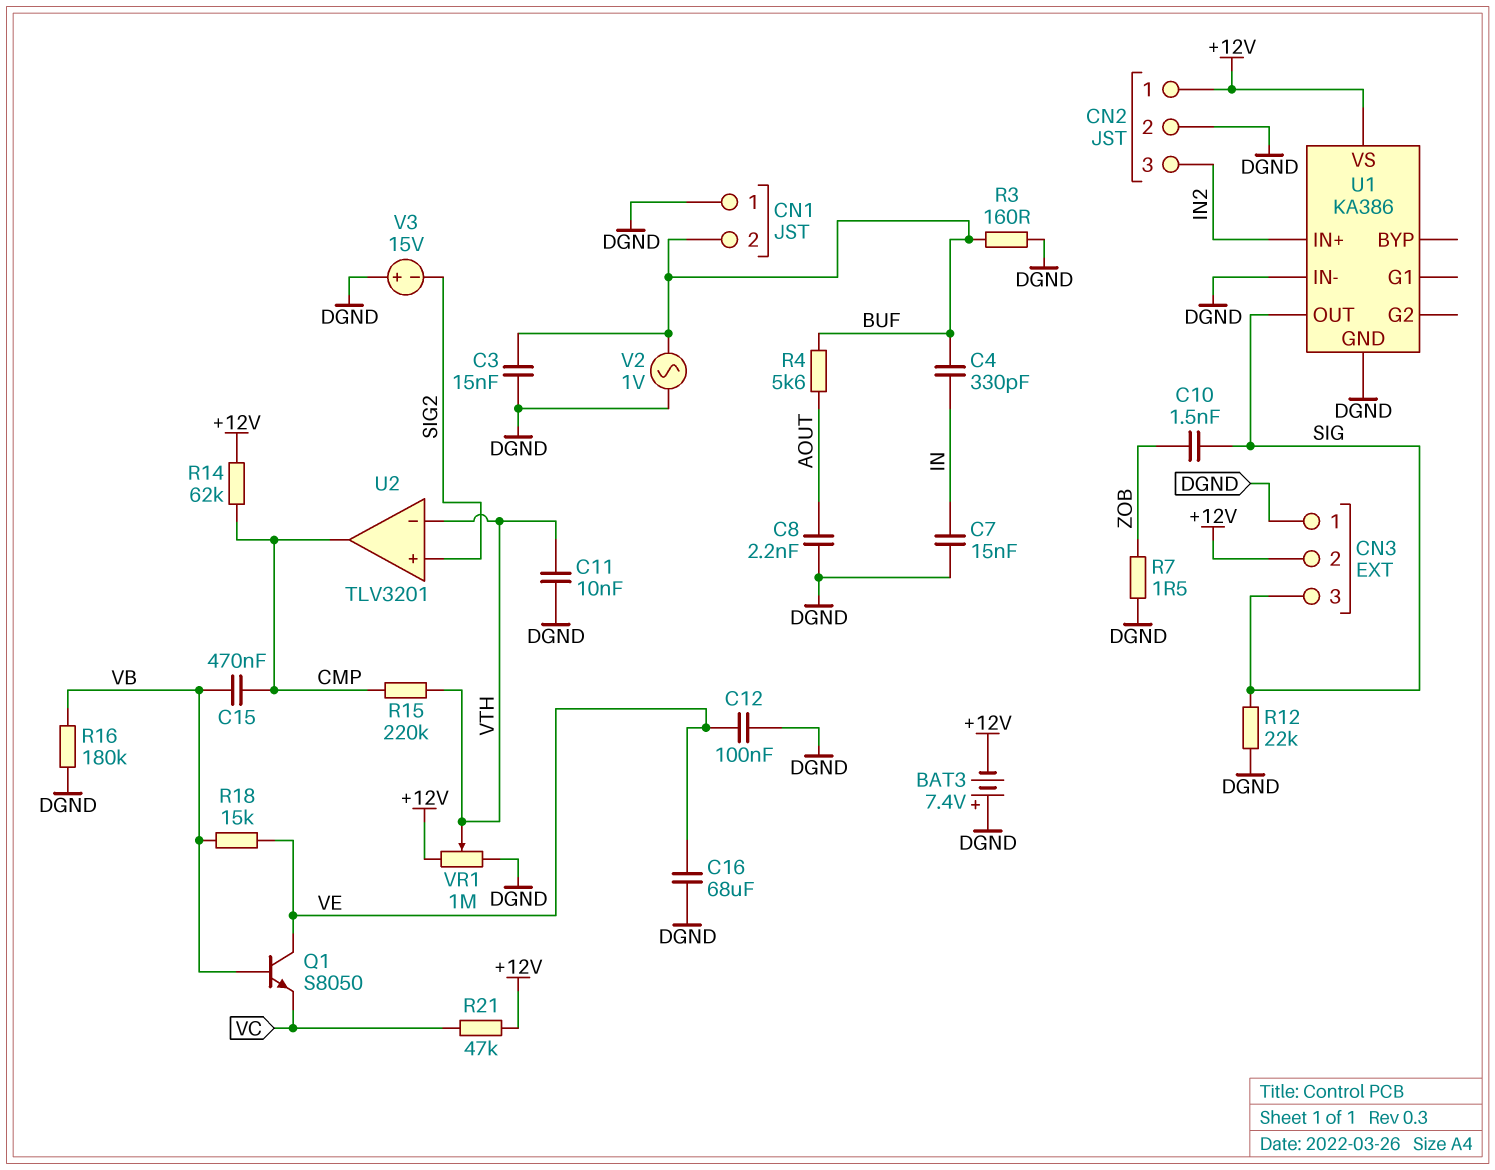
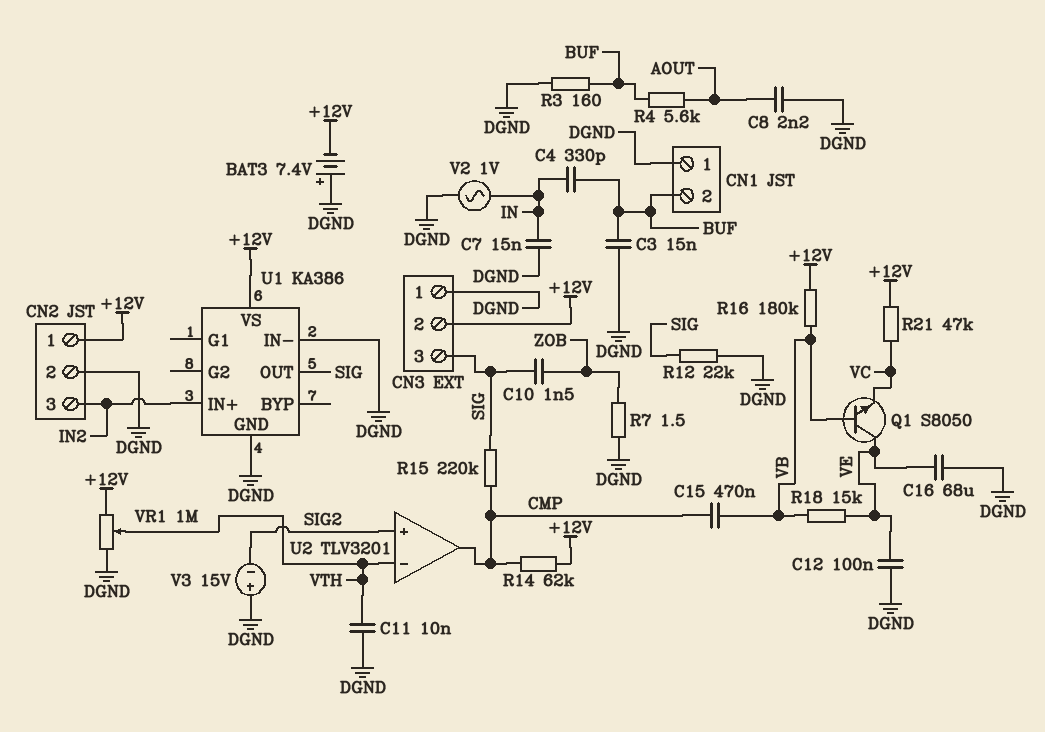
R15: 220k (CMP, VTH) -> 220k (CMP, SIG)
R16: 180k (DGND, VB) -> 180k (+12V, VB)
V2: AC 1V (BUF, DGND) -> AC 1V (DGND, IN)

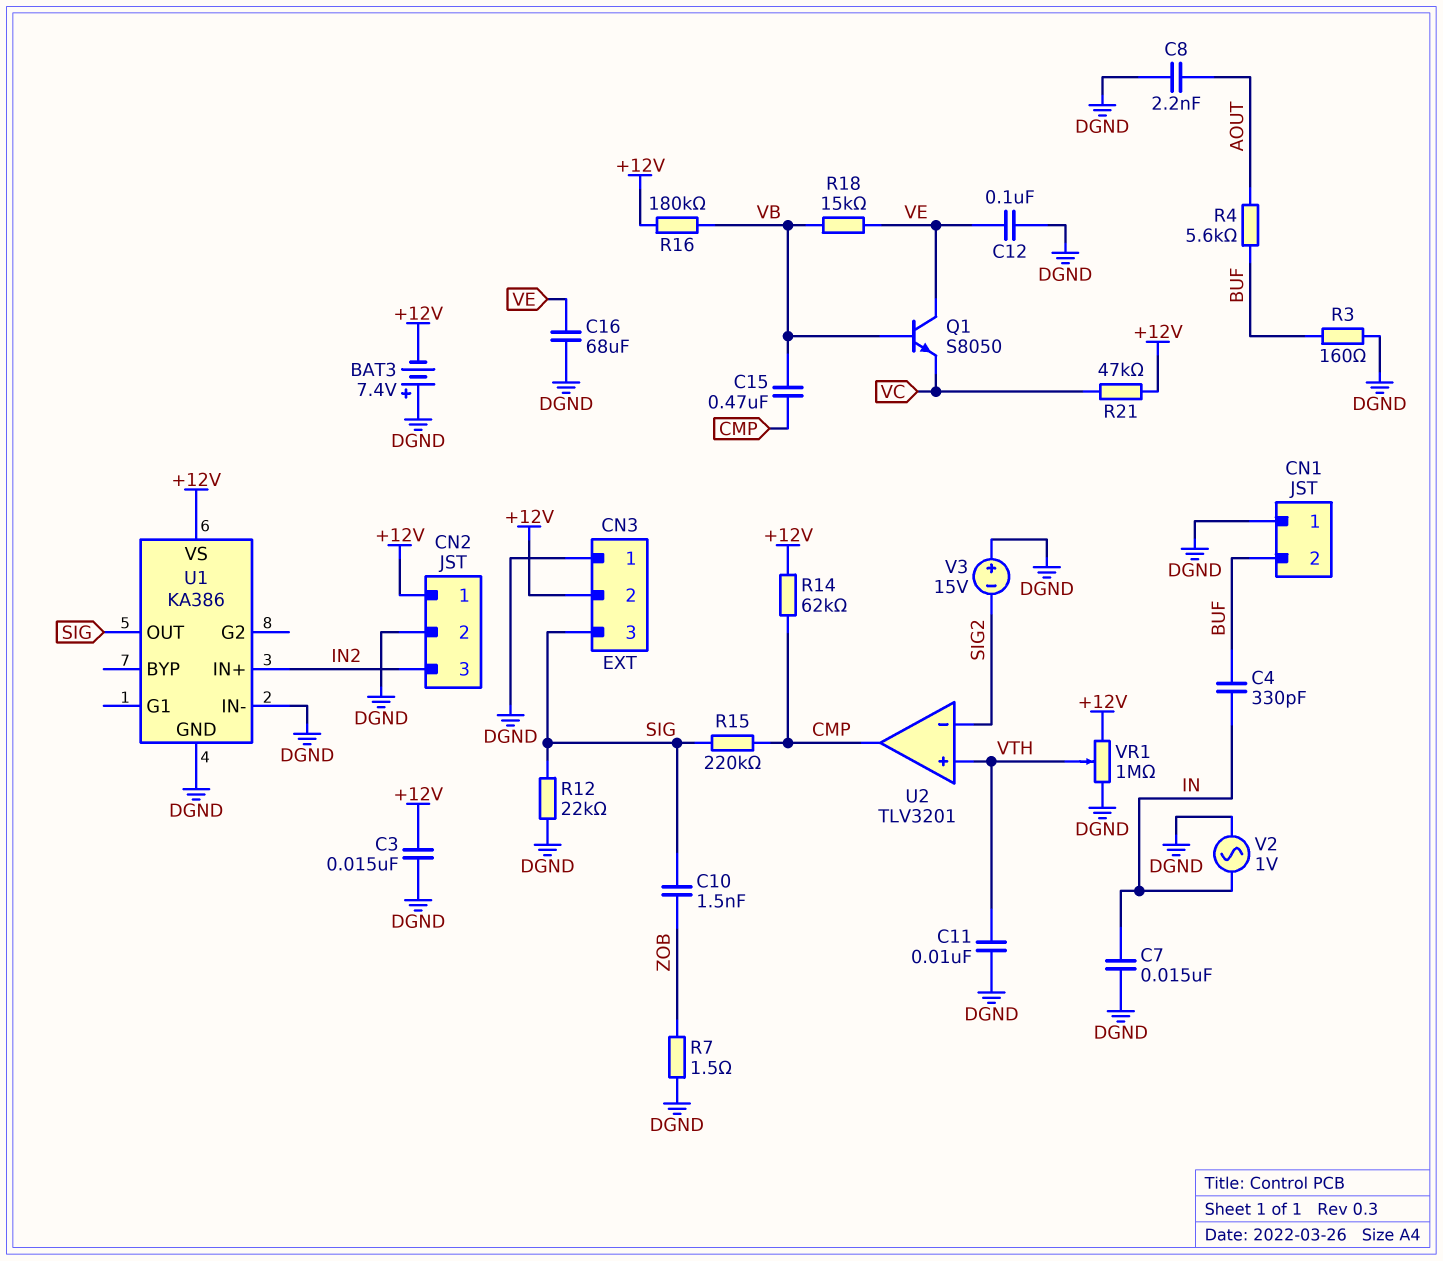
C3: 15nF (BUF, DGND) -> 15nF (+12V, DGND)
U2 pin in+: SIG2 -> VTH
U2 pin in-: VTH -> SIG2

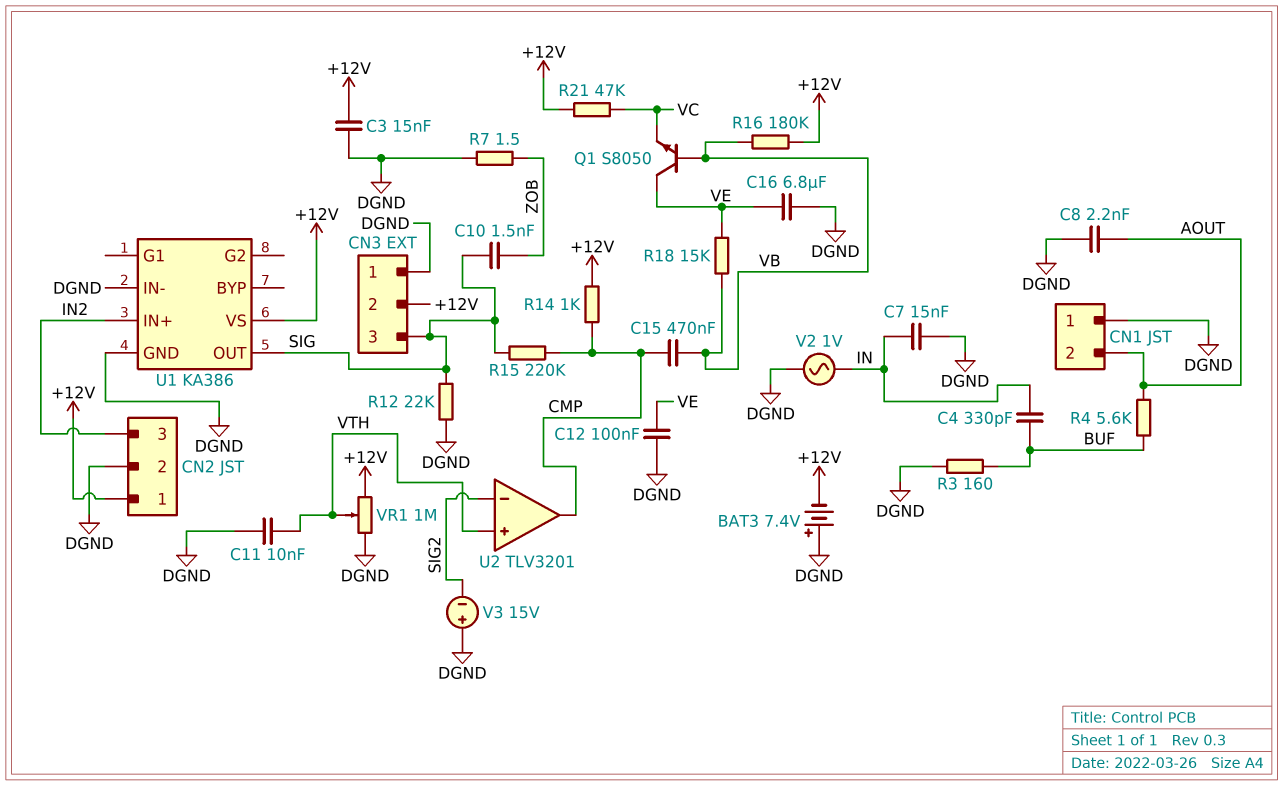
C16: 68uF (DGND, VE) -> 6.8uF (DGND, VE)
CN1 pin 2: BUF -> AOUT
R14: 62k (+12V, CMP) -> 1k (+12V, CMP)

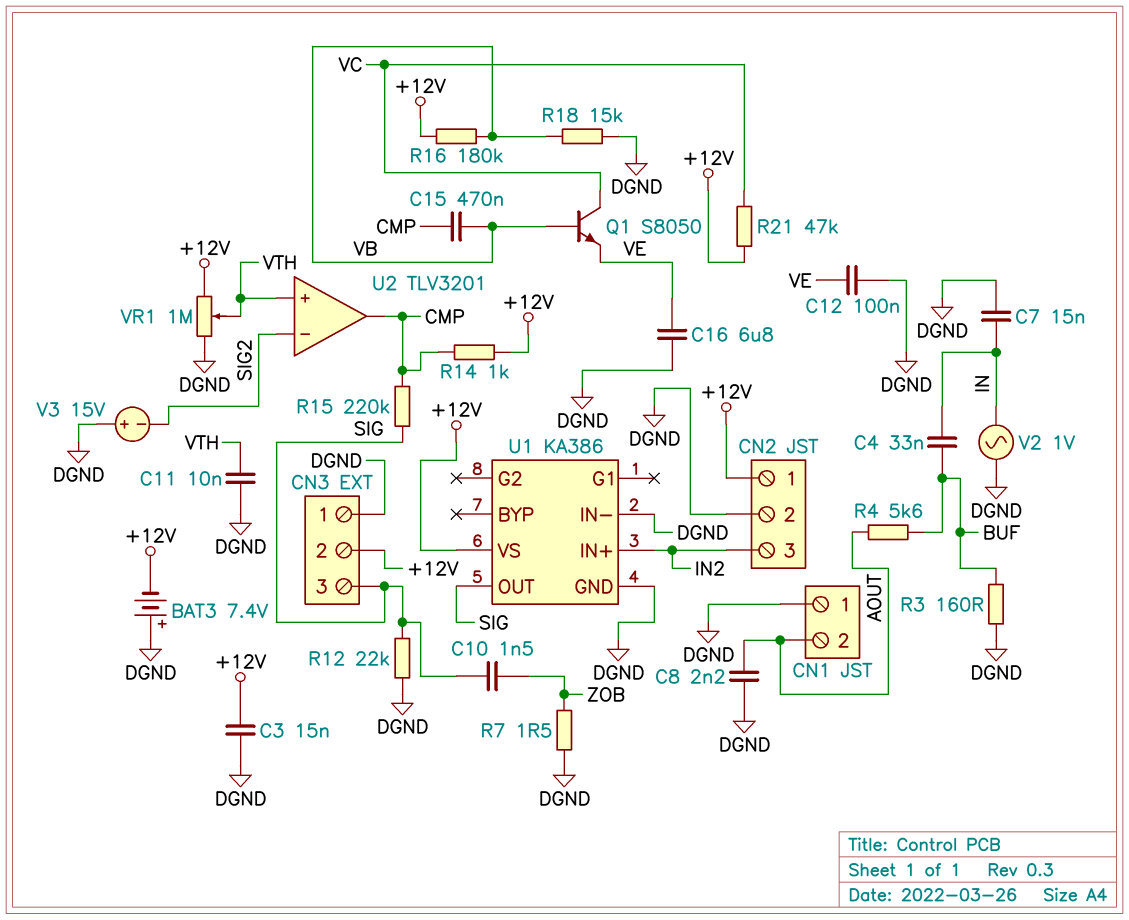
C4: 330pF (BUF, IN) -> 33nF (BUF, IN)
Q1: NPN S8050 (B VB, C VE, E VC) -> NPN S8050 (B VB, C VC, E VE)
R18: 15k (VB, VE) -> 15k (DGND, VB)

